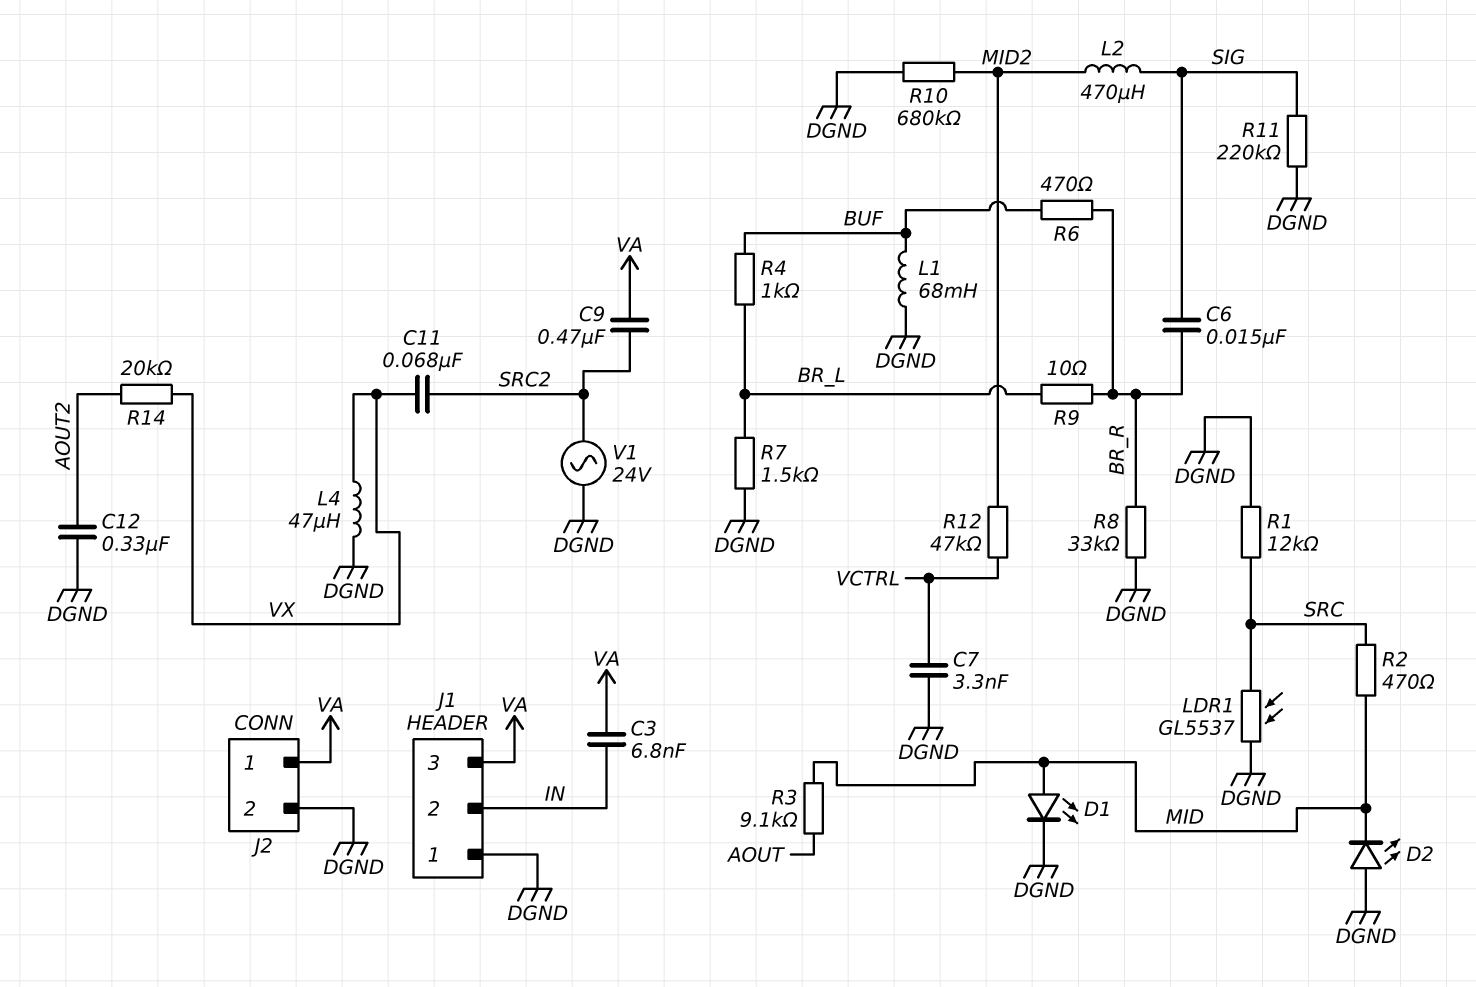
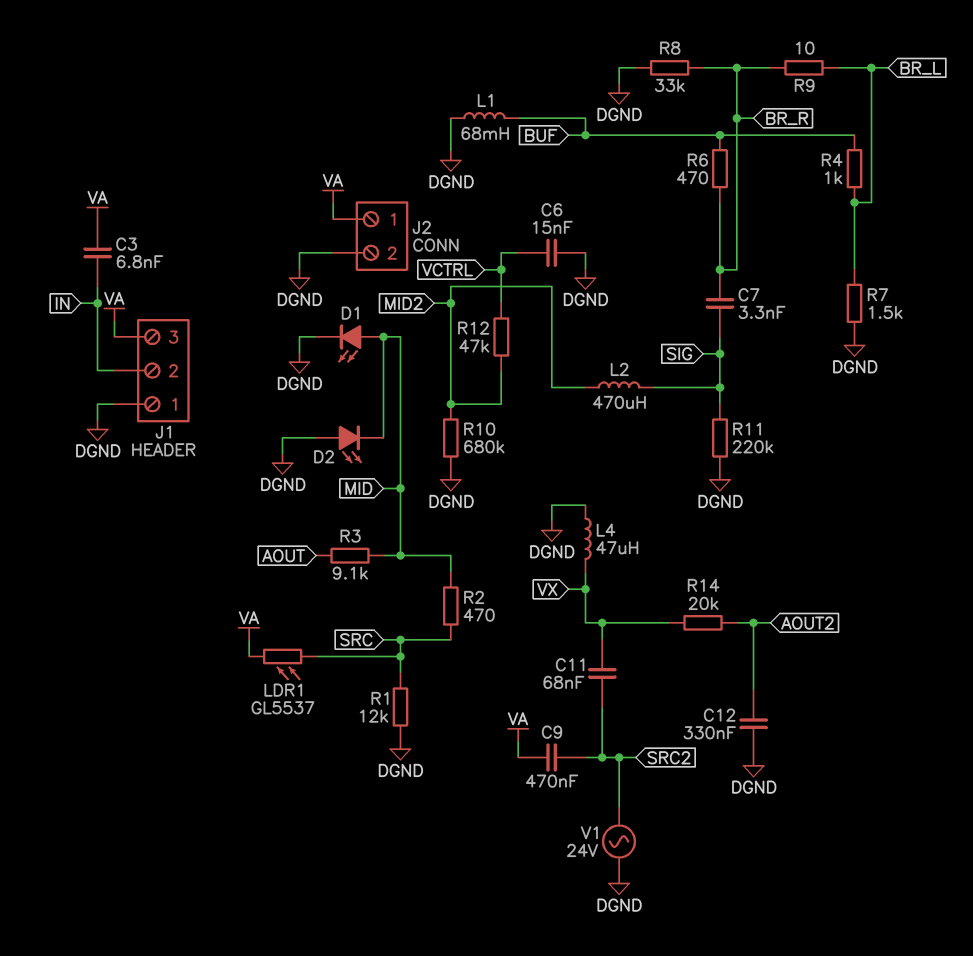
C6: 15nF (BR_R, SIG) -> 15nF (DGND, VCTRL)
C7: 3.3nF (DGND, VCTRL) -> 3.3nF (BR_R, SIG)
LDR1: GL5537 (DGND, SRC) -> GL5537 (SRC, VA)

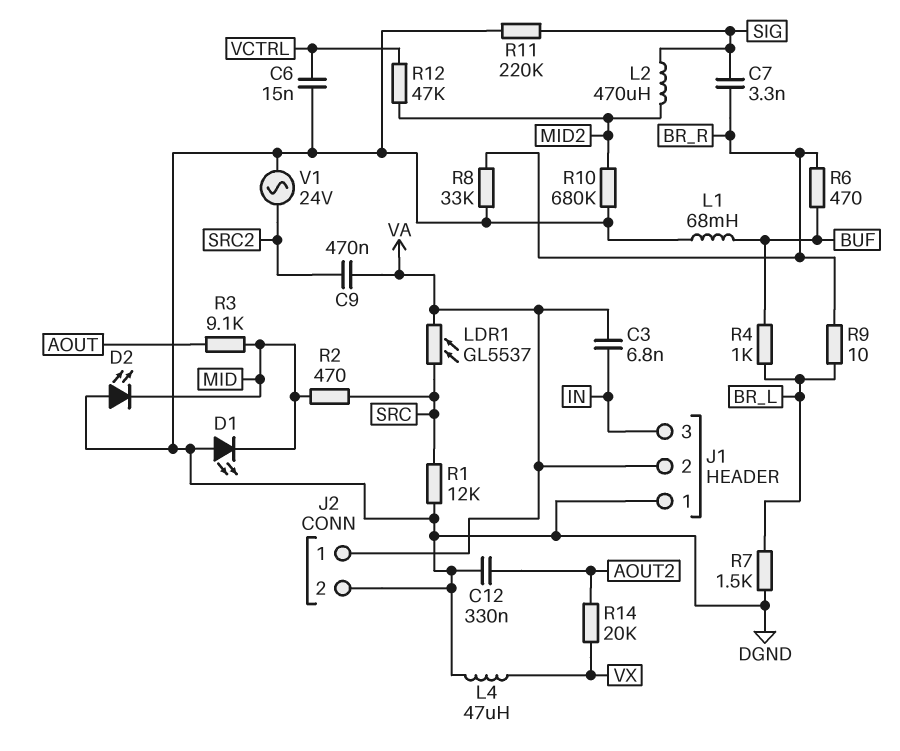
C11: 68nF (SRC2, VX) -> none
D1: LED (A MID, K DGND) -> LED (A DGND, K MID)
J1 pin 2: IN -> VA
J1 pin 3: VA -> IN

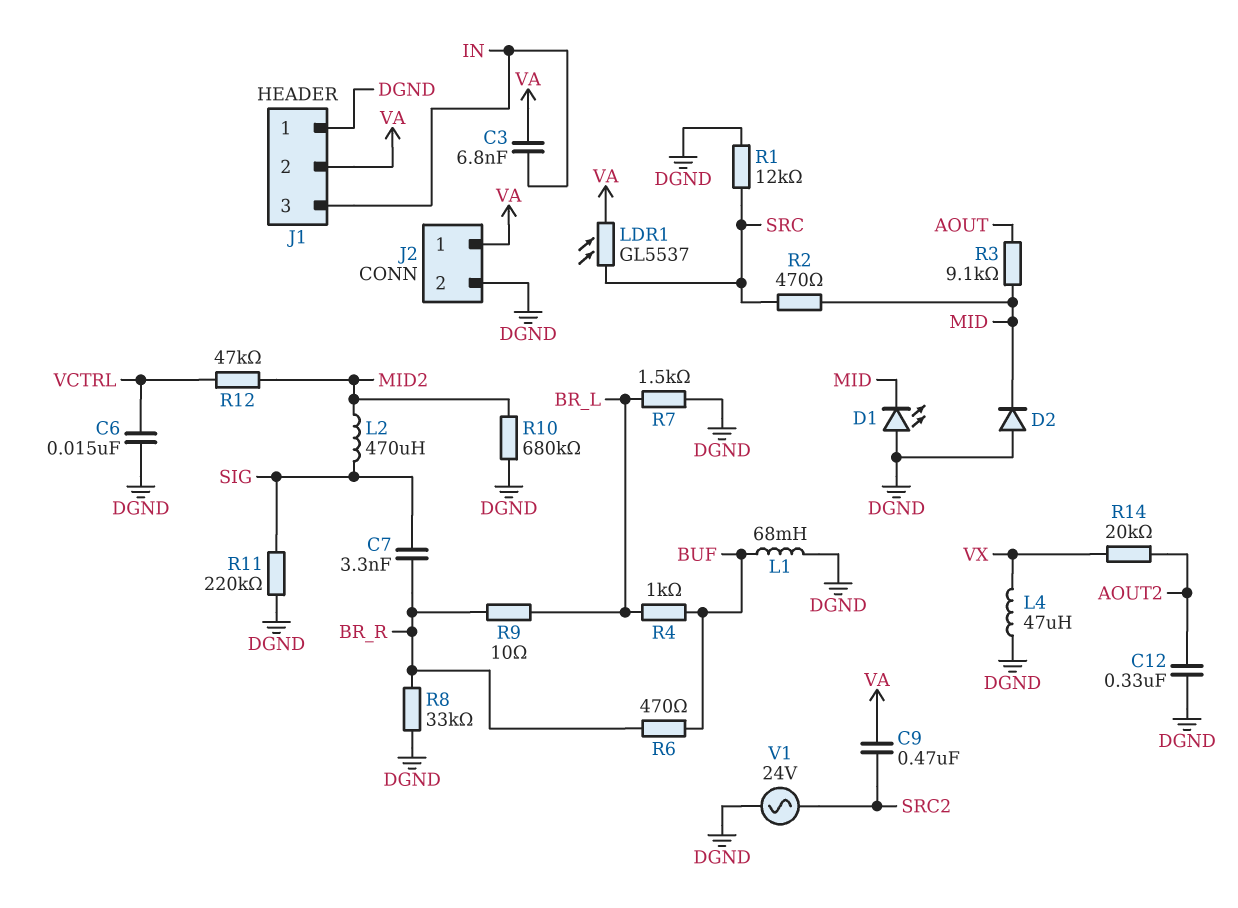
D2: LED (A DGND, K MID) -> diode (A DGND, K MID)

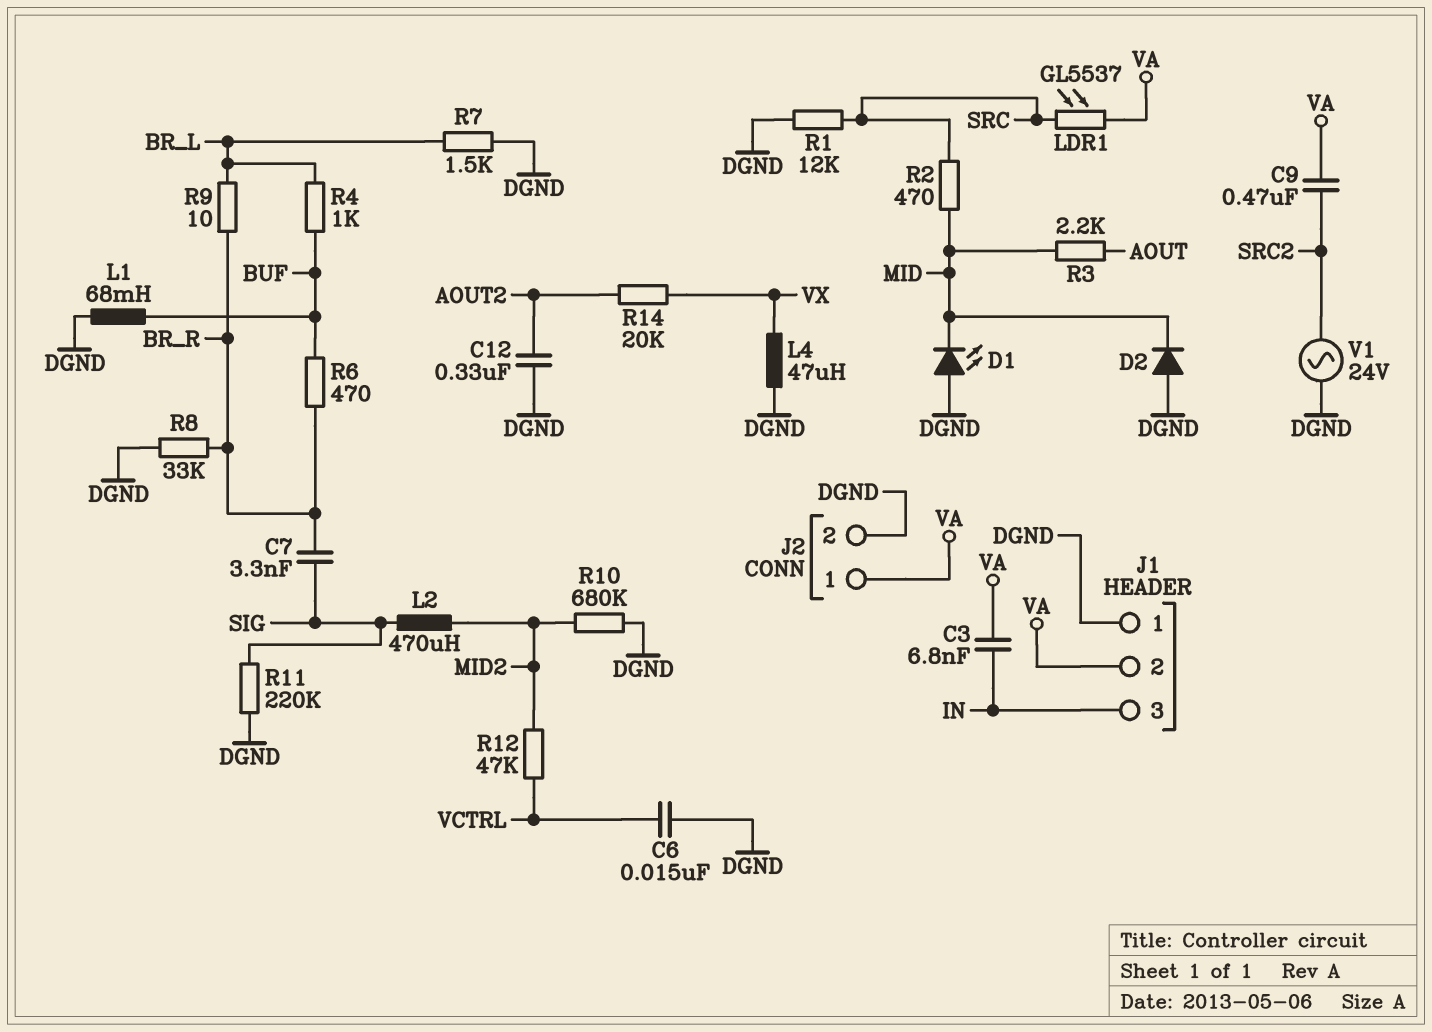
R3: 9.1k (AOUT, MID) -> 2.2k (AOUT, MID)

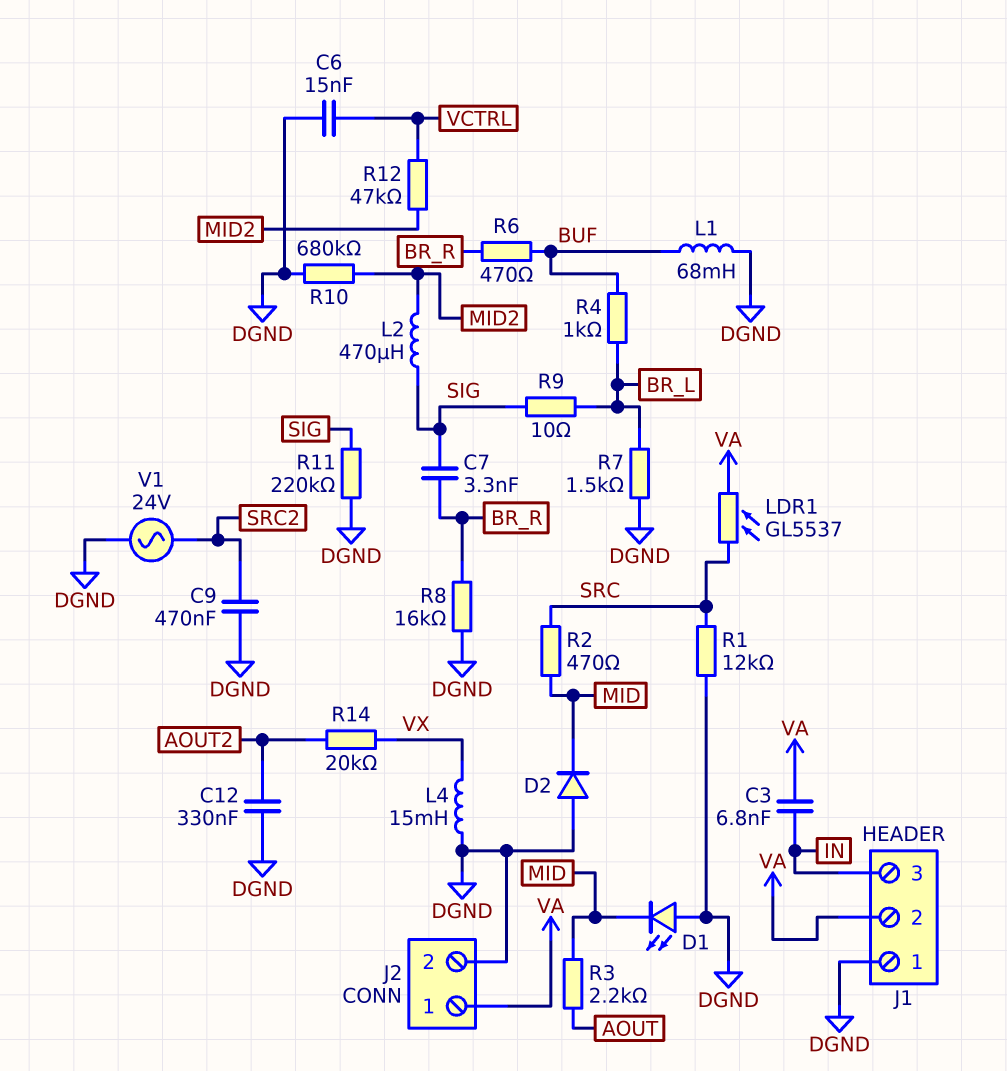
C9: 470nF (SRC2, VA) -> 470nF (DGND, SRC2)
L4: 47uH (DGND, VX) -> 15mH (DGND, VX)
R8: 33k (BR_R, DGND) -> 16k (BR_R, DGND)
R9: 10 (BR_L, BR_R) -> 10 (BR_L, SIG)

